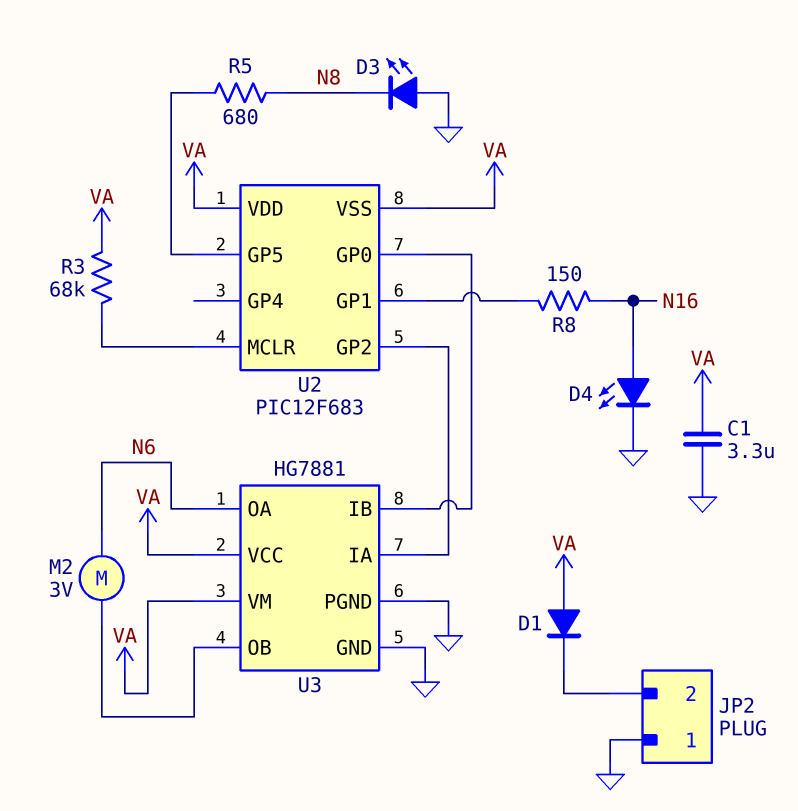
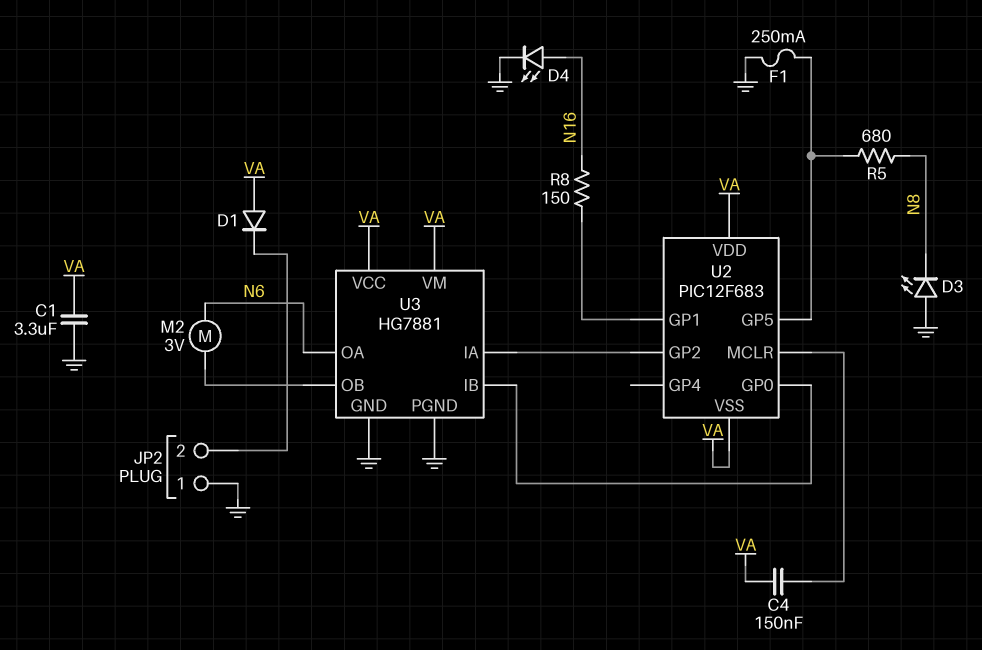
C4: none -> 150nF (U2/MCLR, VA)
F1: none -> 250mA (GND, U2/GP5)
R3: 68k (U2/MCLR, VA) -> none

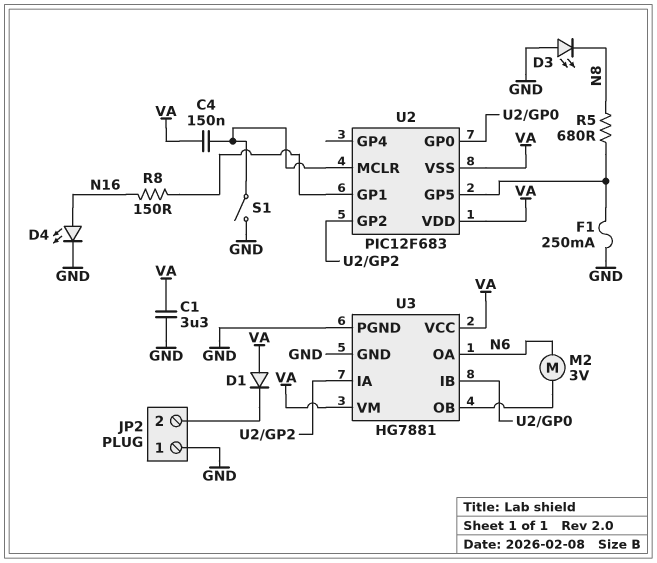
S1: none -> switch (GND, U2/MCLR)

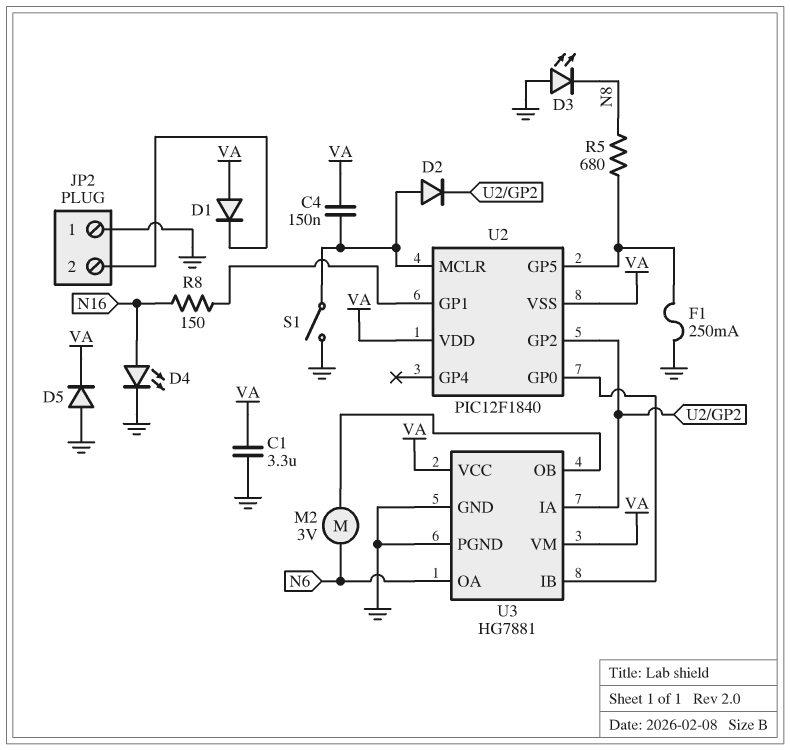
D2: none -> diode (A U2/MCLR, K U2/GP2)
D5: none -> diode (A GND, K VA)
U2: PIC12F683 -> PIC12F1840

